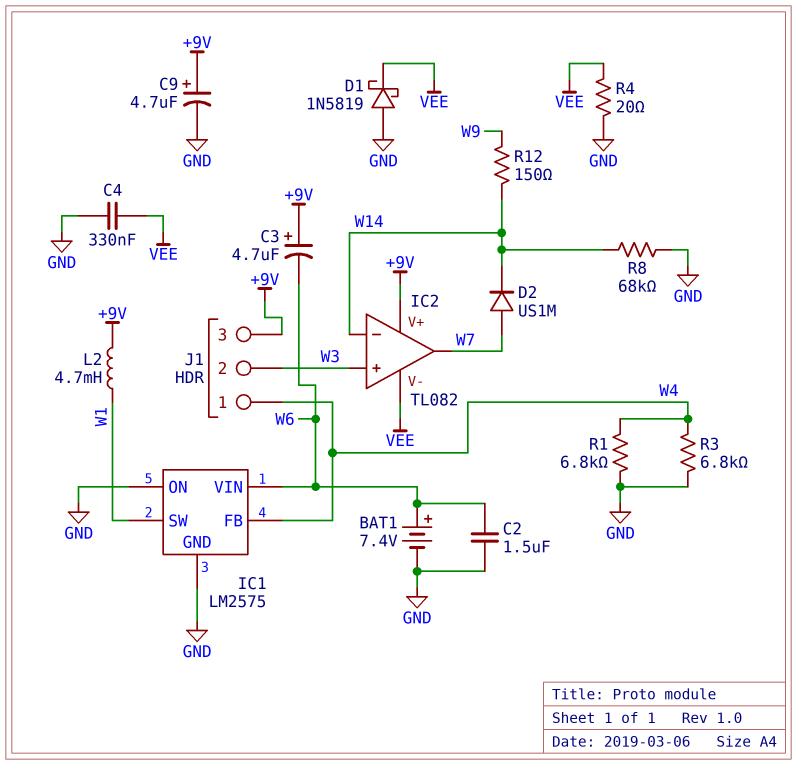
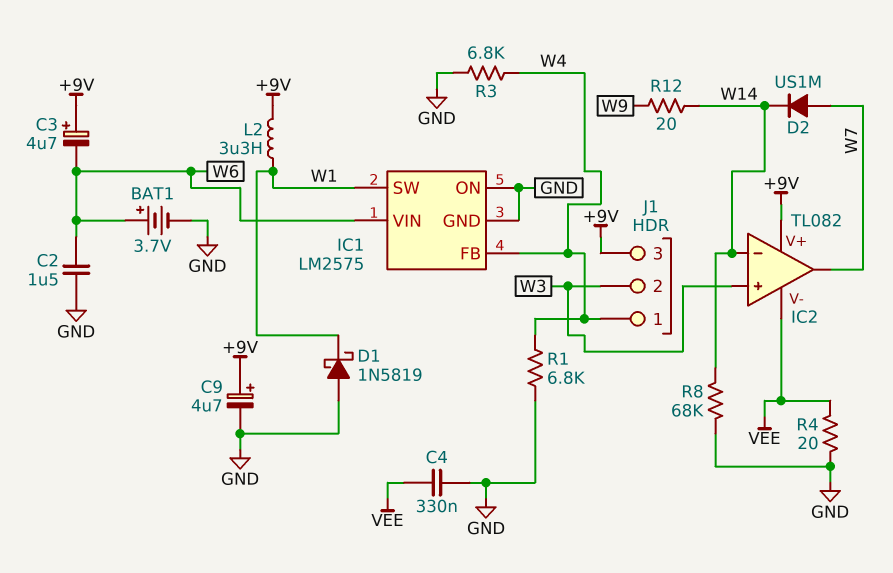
BAT1: 7.4V (plus W6, minus GND) -> 3.7V (plus W6, minus GND)
D1: schottky 1N5819 (A GND, K VEE) -> schottky 1N5819 (A GND, K W1)
L2: 4.7mH (+9V, W1) -> 3.3uH (+9V, W1)
R12: 150 (W9, W14) -> 20 (W9, W14)

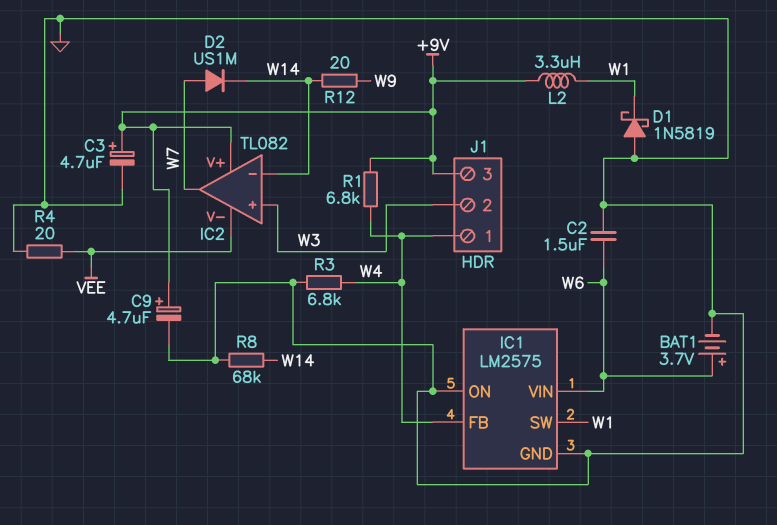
C3: 4.7uF (plus +9V, minus W6) -> 4.7uF (plus +9V, minus GND)
C4: 330nF (GND, VEE) -> none
R1: 6.8k (GND, W4) -> 6.8k (+9V, W4)

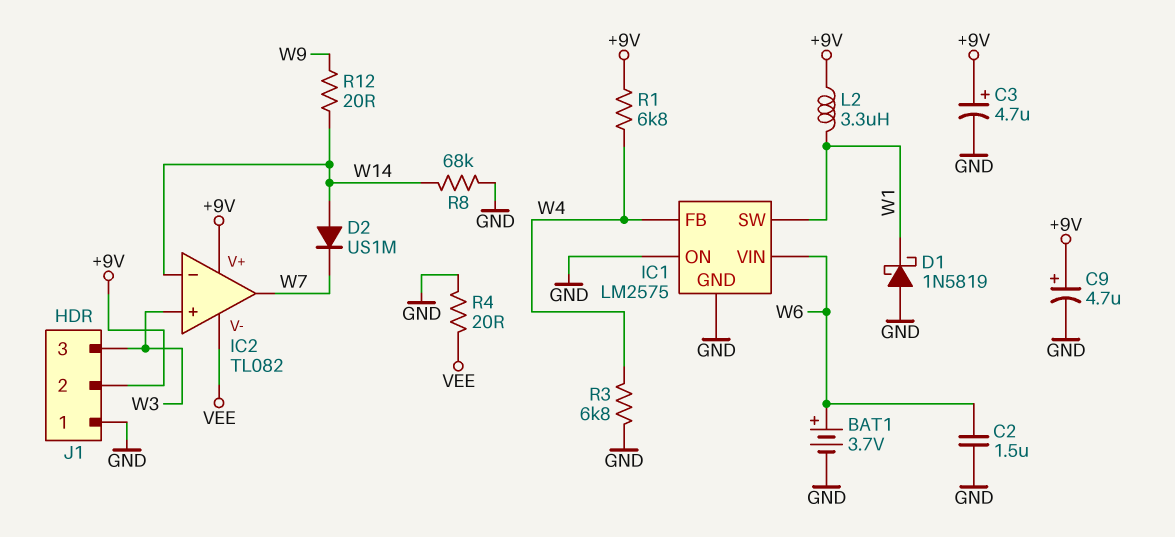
D2: diode US1M (A W7, K W14) -> diode US1M (A W14, K W7)
J1 pin 1: W4 -> GND
J1 pin 2: W3 -> +9V
J1 pin 3: +9V -> W3

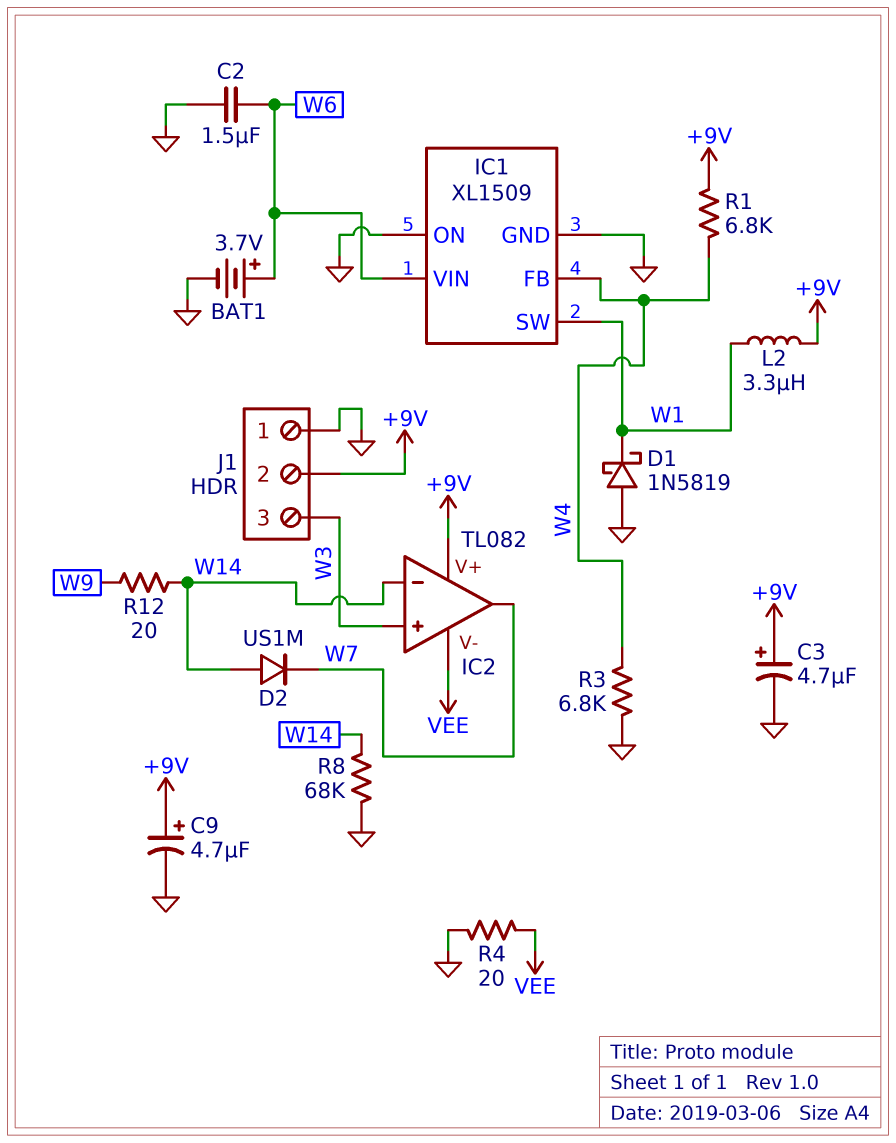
IC1: LM2575 -> XL1509

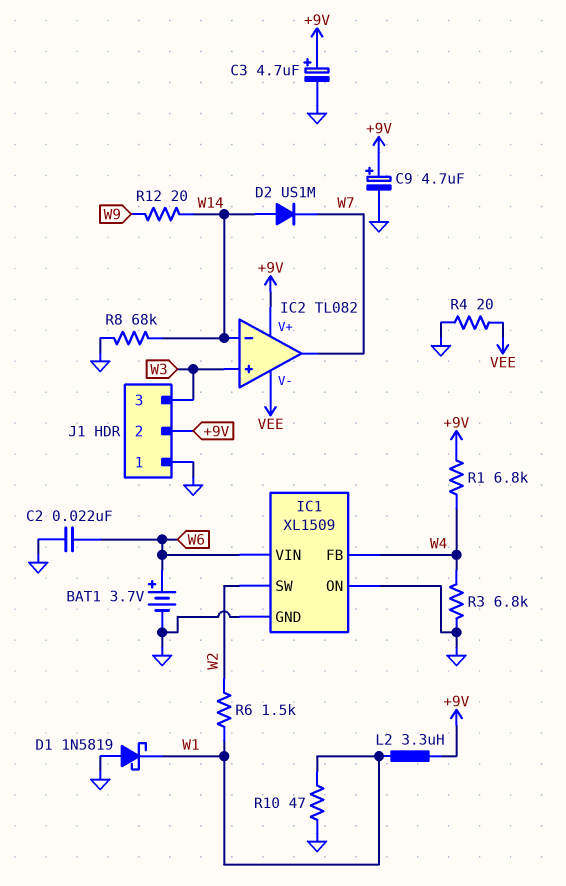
C2: 1.5uF (GND, W6) -> 22nF (GND, W6)
IC1 pin SW: W1 -> W2
R6: none -> 1.5k (W1, W2)
R10: none -> 47 (GND, W1)

